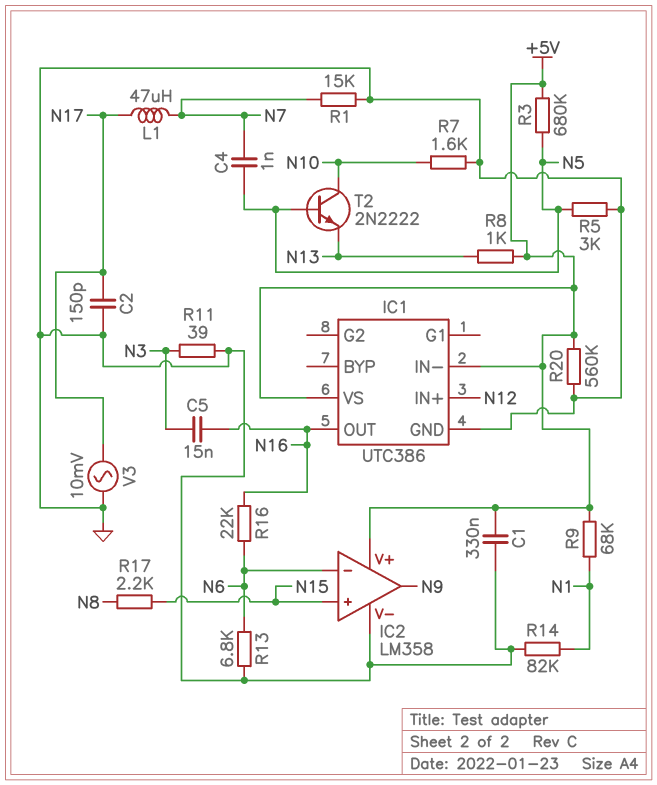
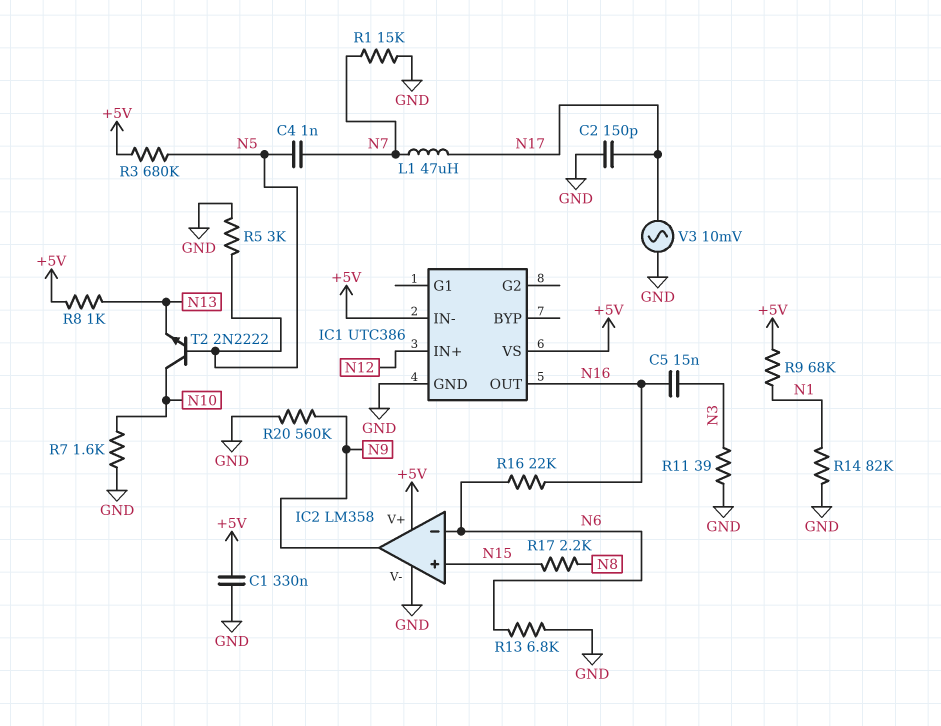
R20: 560k (+5V, GND) -> 560k (GND, N9)

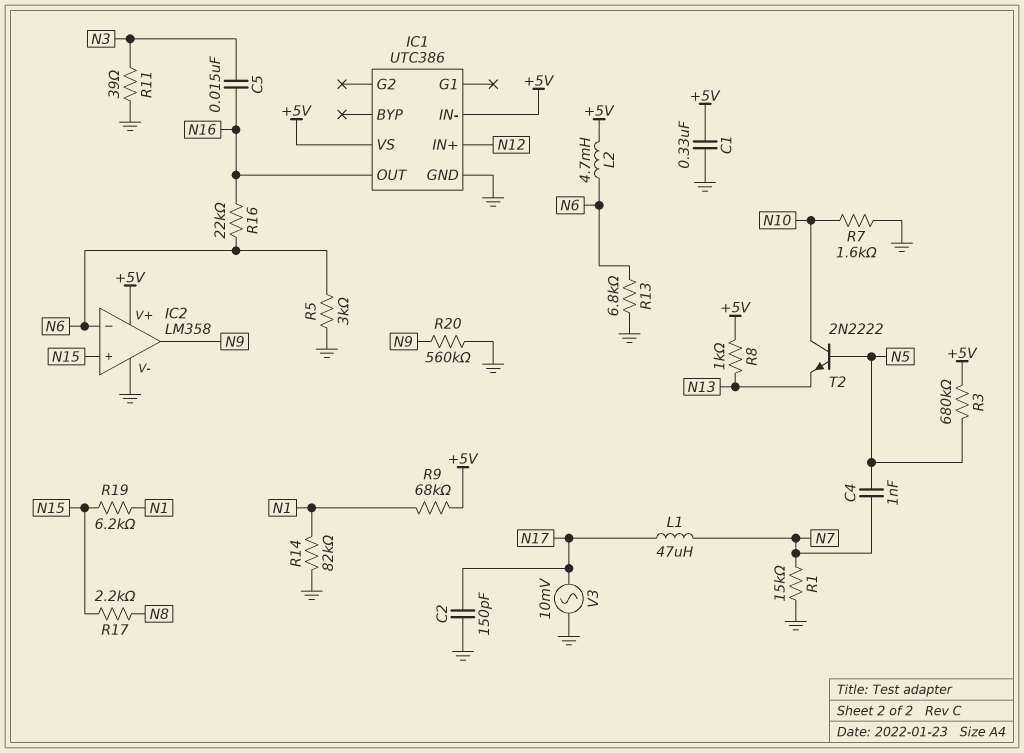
L2: none -> 4.7mH (+5V, N6)
R5: 3k (GND, N5) -> 3k (GND, N6)
R19: none -> 6.2k (N1, N15)

